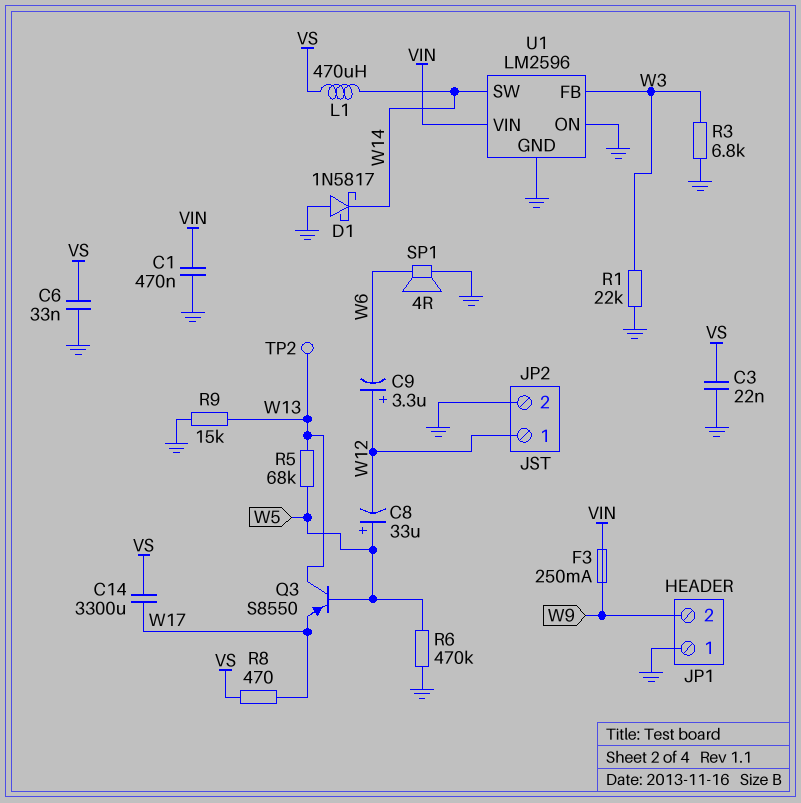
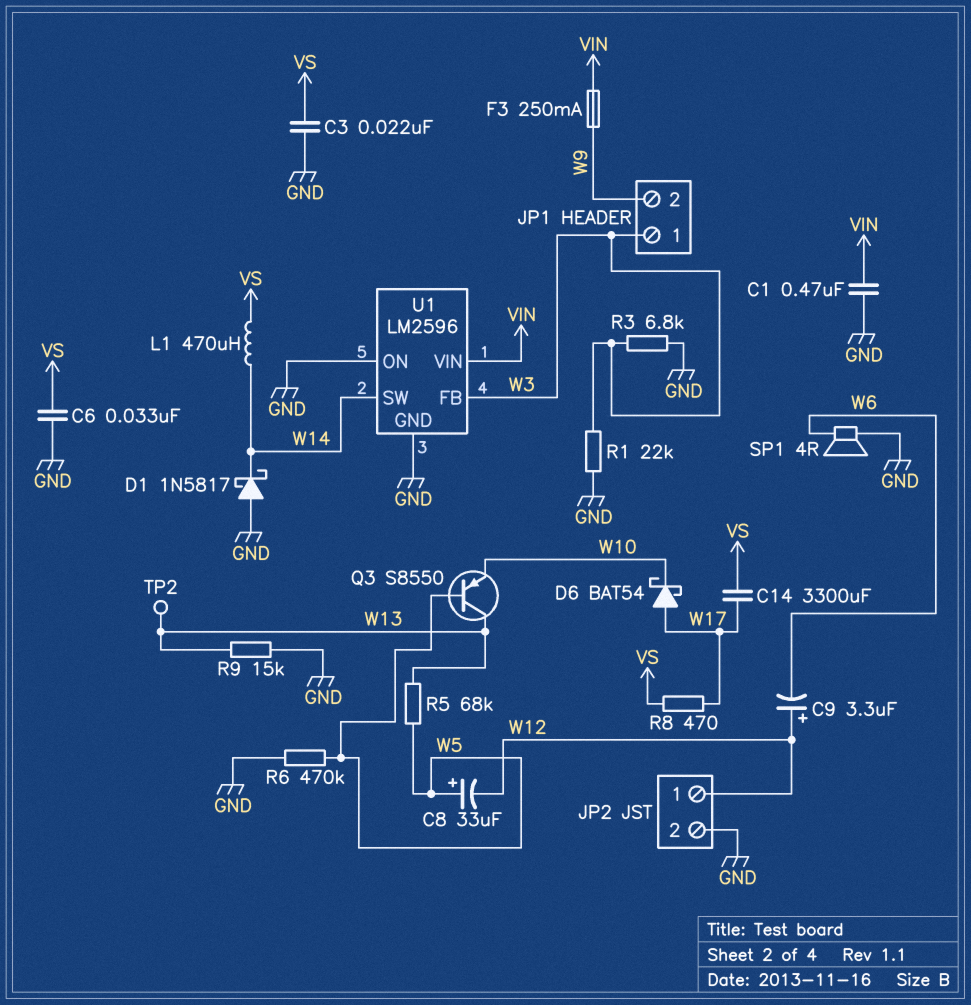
D6: none -> schottky BAT54 (A W17, K W10)
JP1 pin 1: GND -> W3
Q3: PNP S8550 (B W5, C W13, E W17) -> PNP S8550 (B W5, C W13, E W10)

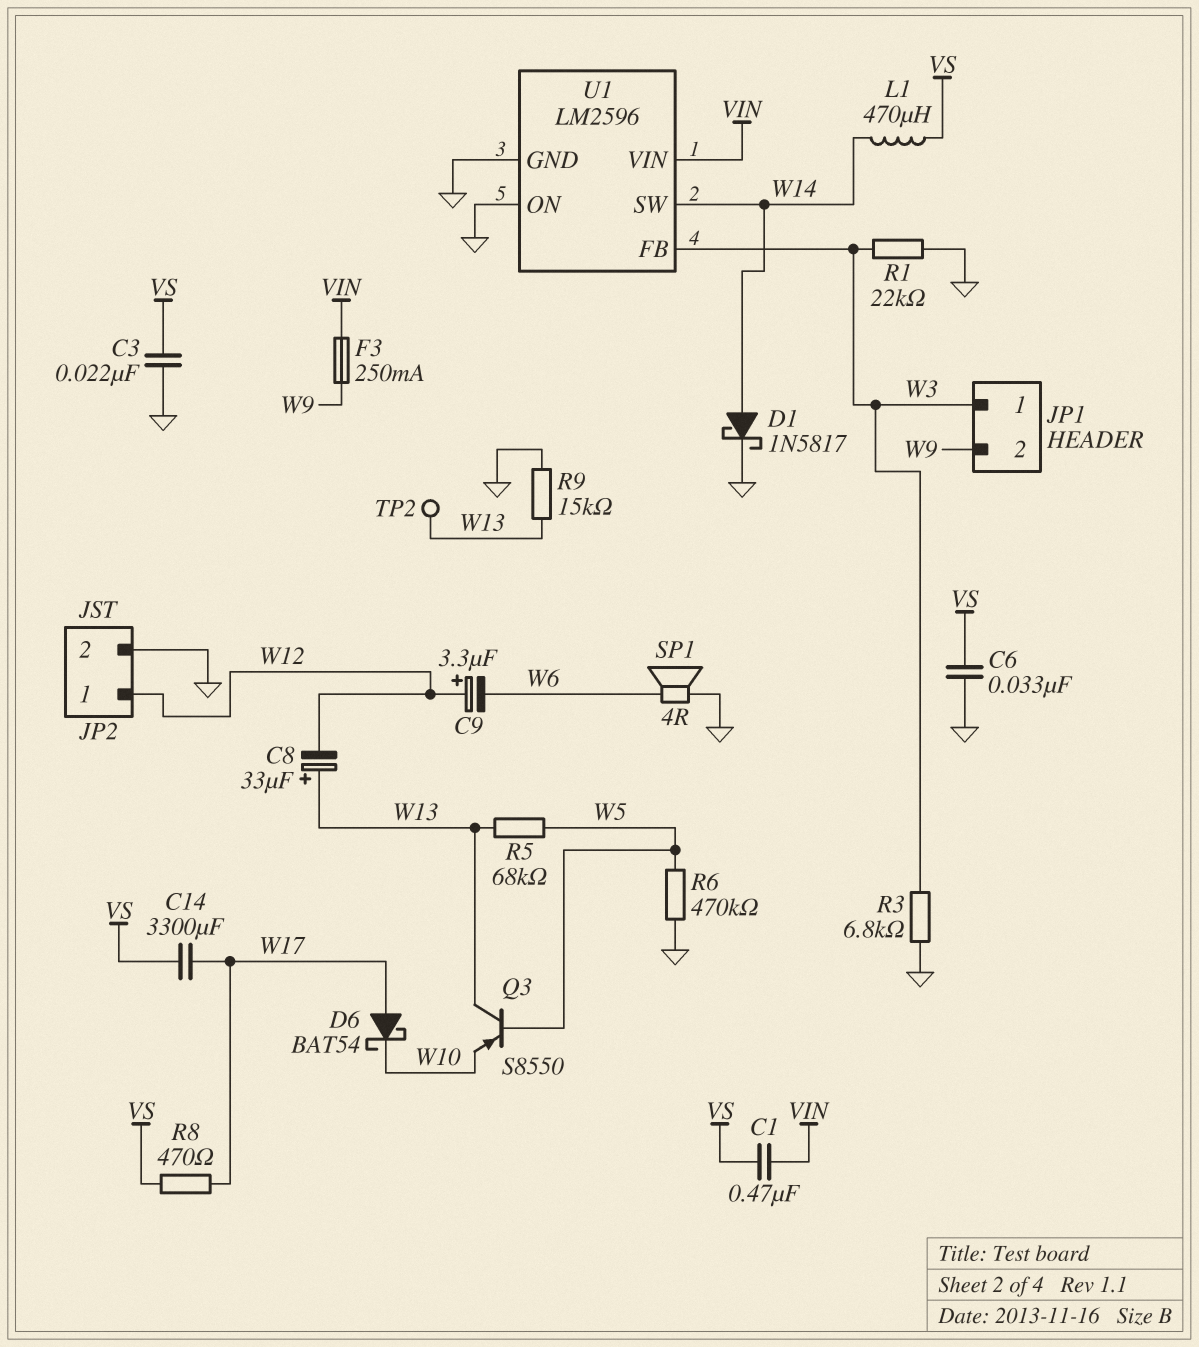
C1: 470nF (GND, VIN) -> 470nF (VIN, VS)
C8: 33uF (plus W5, minus W12) -> 33uF (plus W13, minus W12)
D1: schottky 1N5817 (A GND, K W14) -> schottky 1N5817 (A W14, K GND)

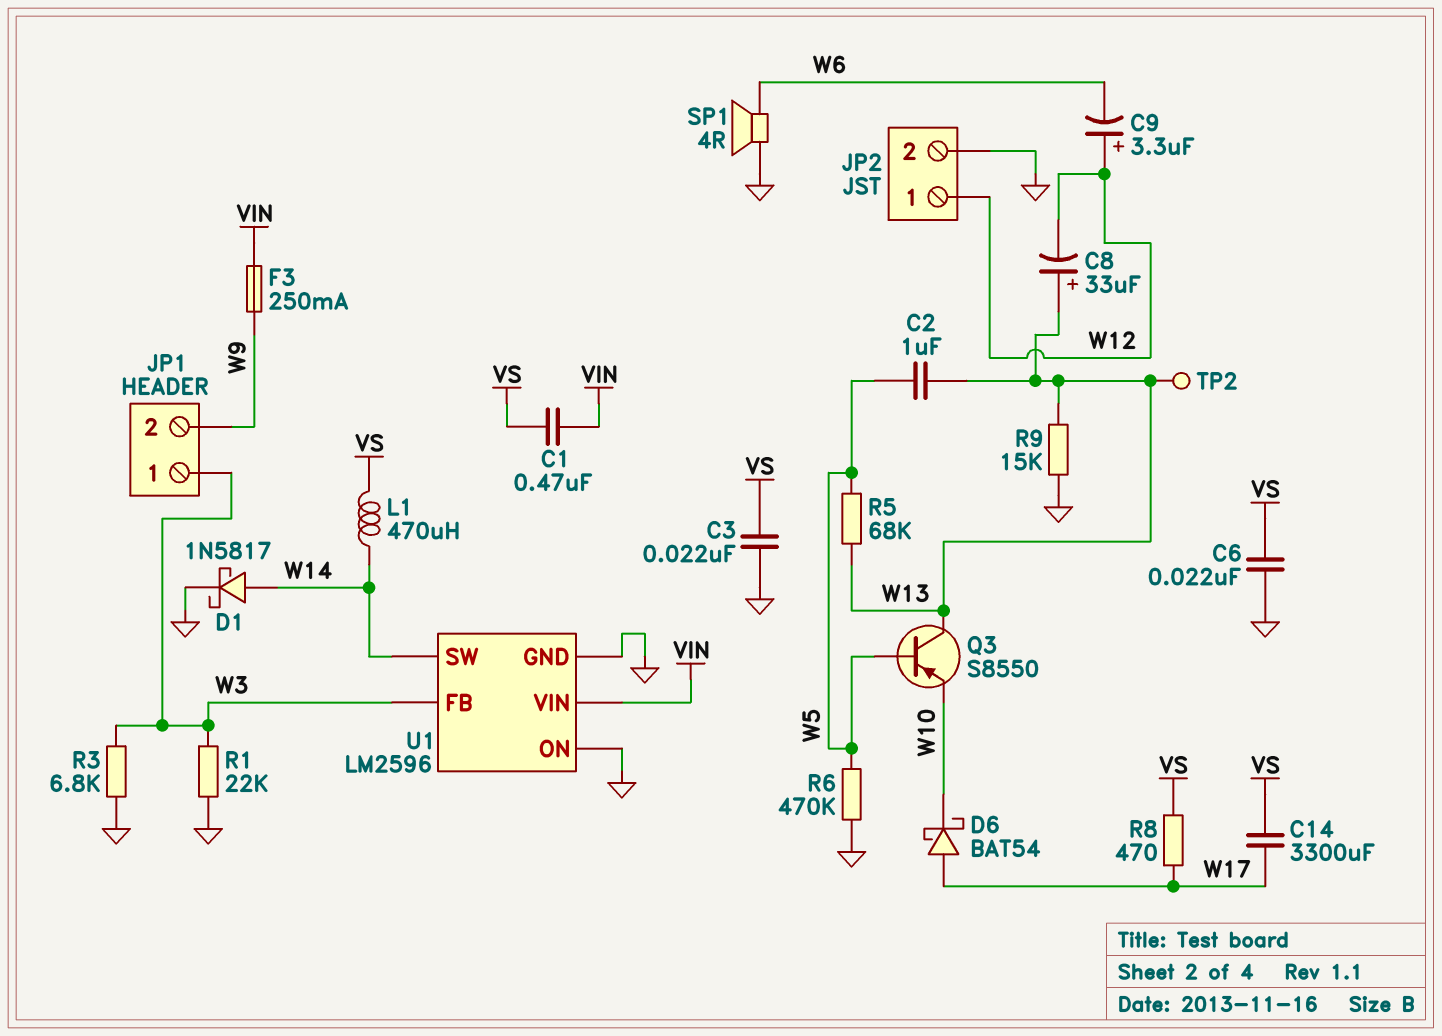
C2: none -> 1uF (W5, W13)
C6: 33nF (GND, VS) -> 22nF (GND, VS)

